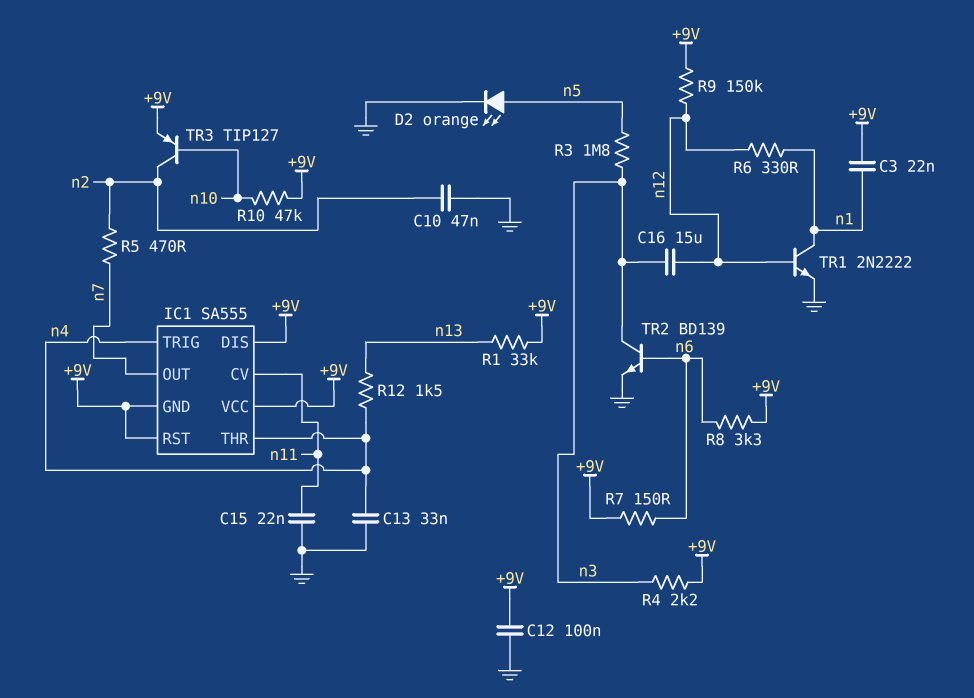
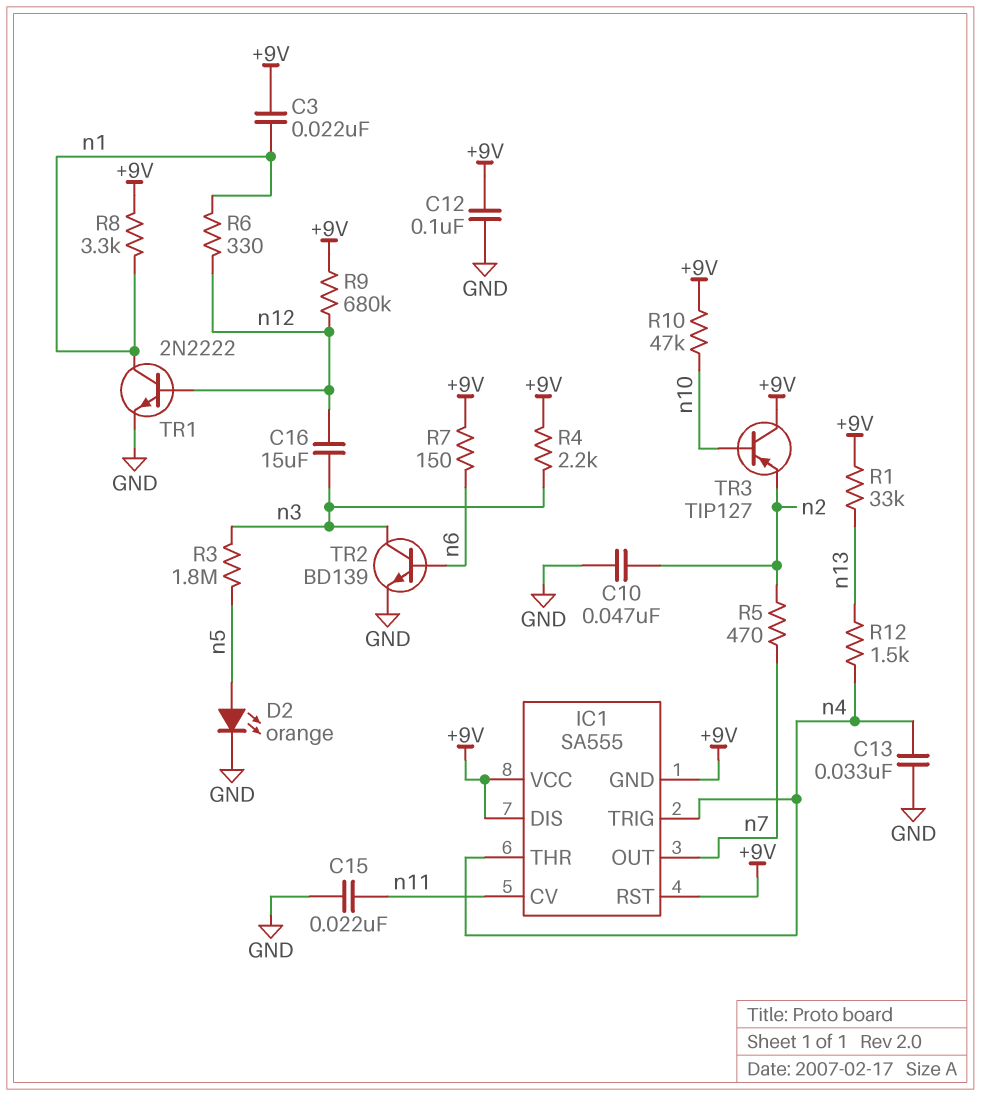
R8: 3.3k (+9V, n6) -> 3.3k (+9V, n1)
R9: 150k (+9V, n12) -> 680k (+9V, n12)
TR3: PNP TIP127 (B n10, C n2, E +9V) -> PNP TIP127 (B n10, C +9V, E n2)

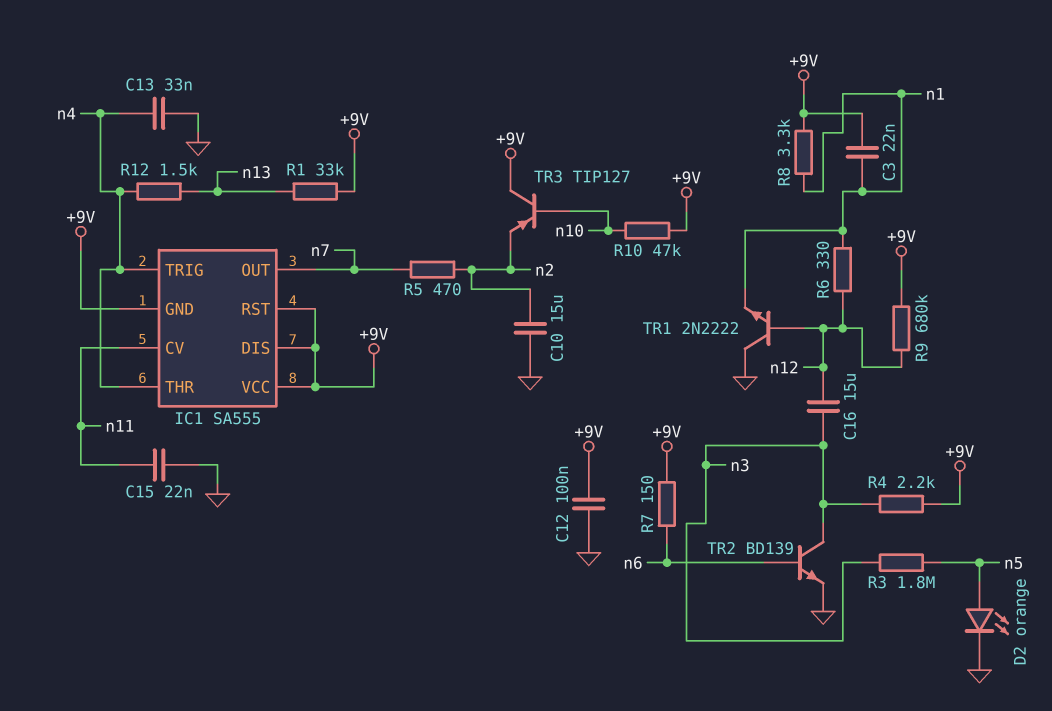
C10: 47nF (GND, n2) -> 15uF (GND, n2)
TR1: NPN 2N2222 (B n12, C n1, E GND) -> NPN 2N2222 (B n12, C GND, E n1)

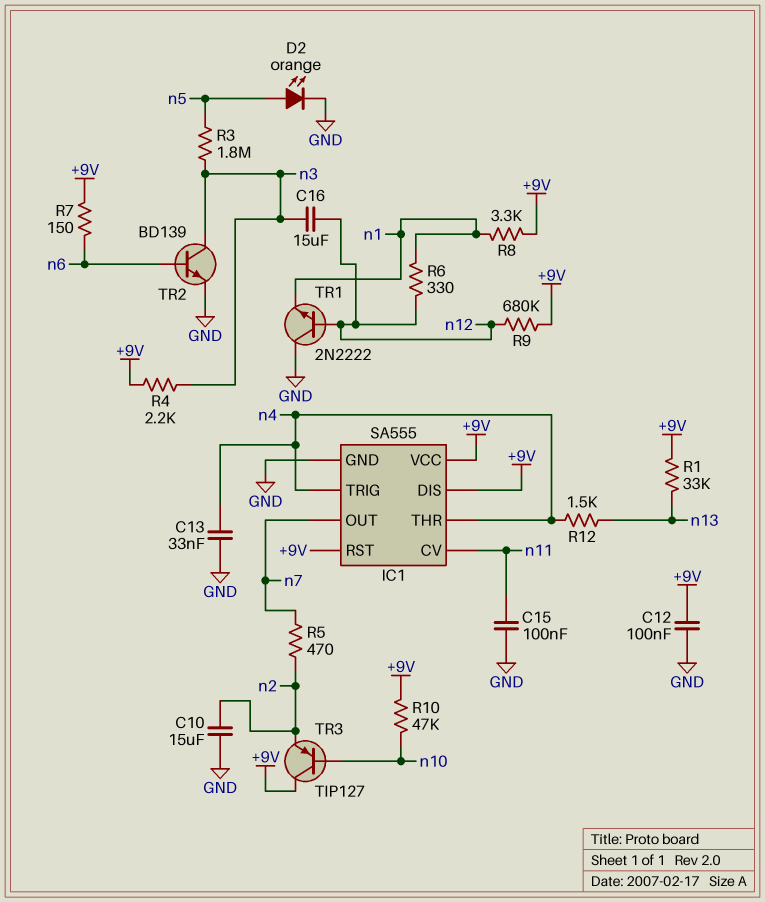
C3: 22nF (+9V, n1) -> none
C15: 22nF (GND, n11) -> 100nF (GND, n11)
IC1 pin GND: +9V -> GND

